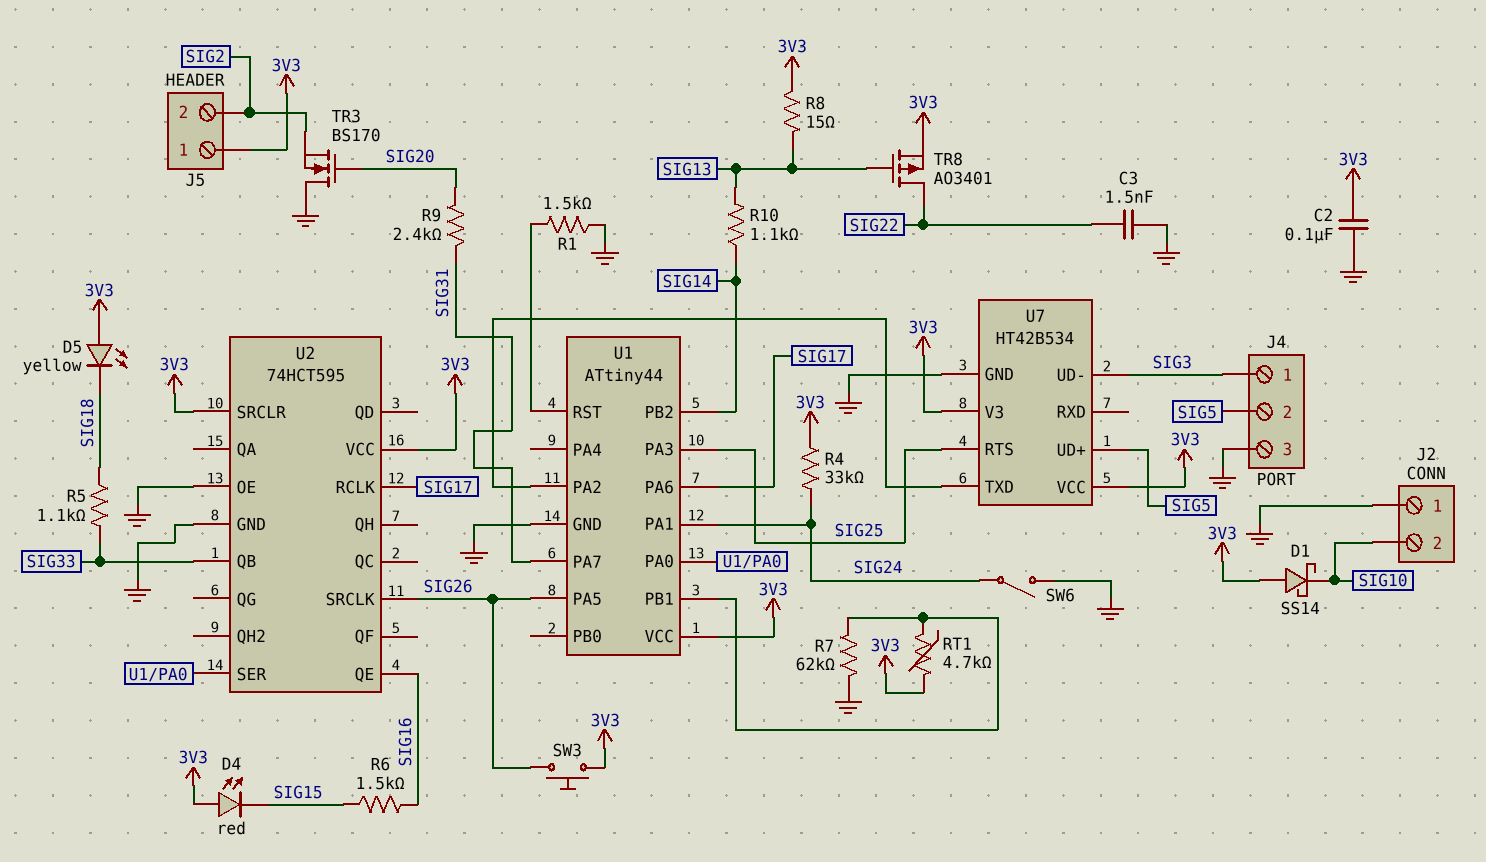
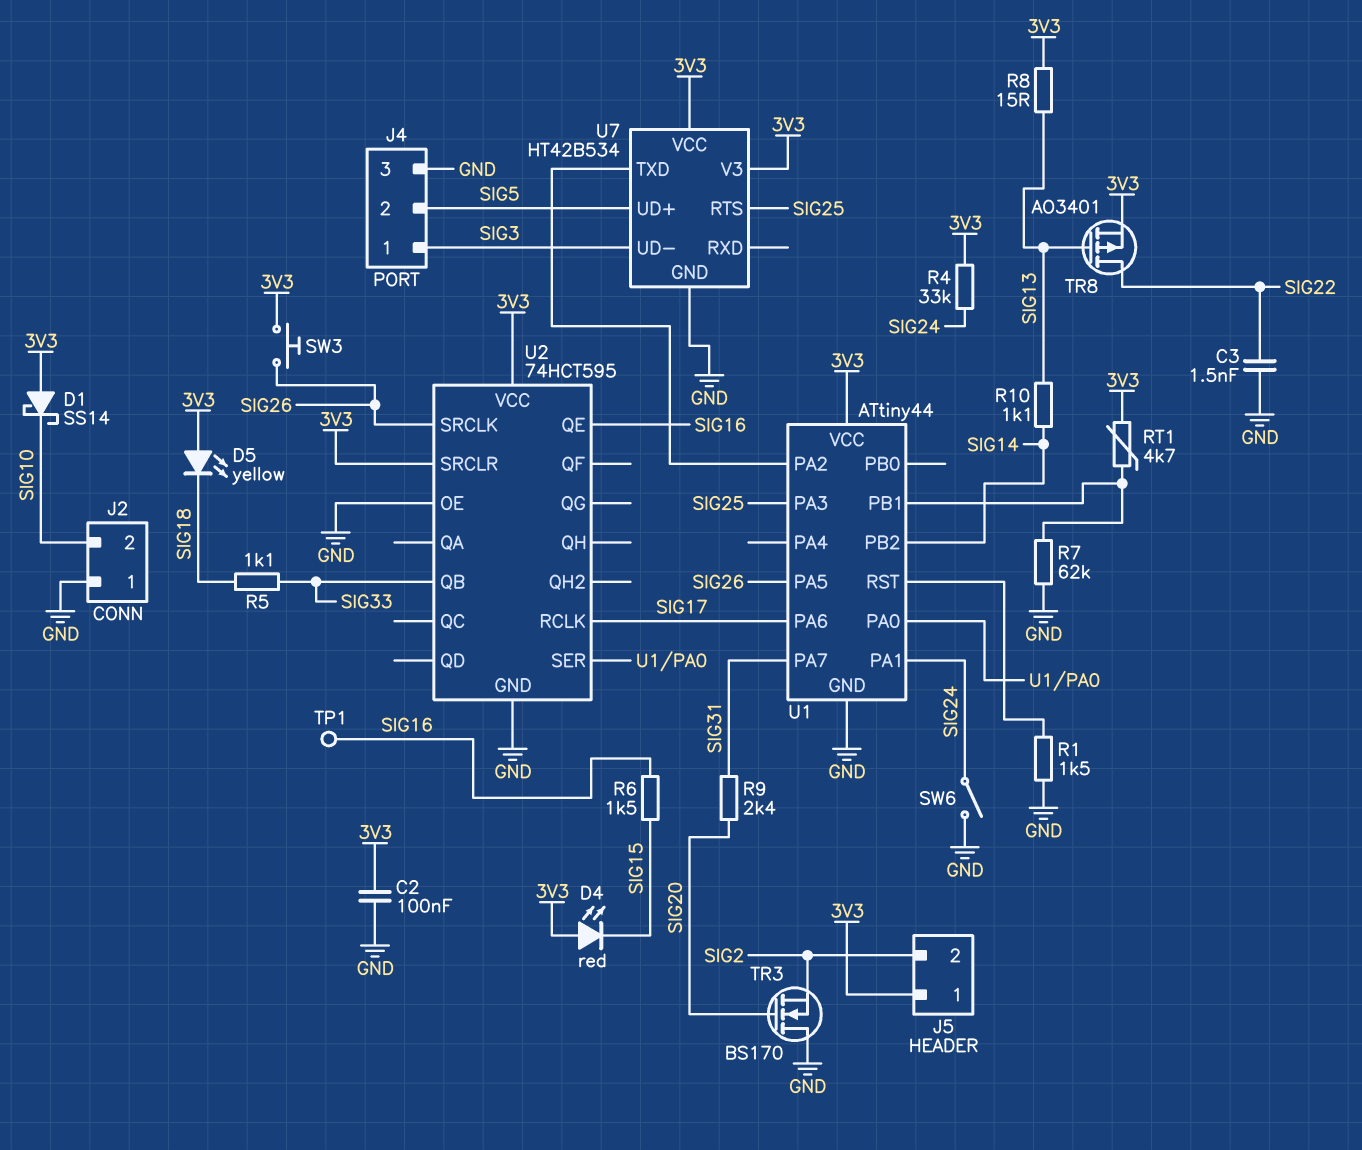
TP1: none -> test point (SIG16)

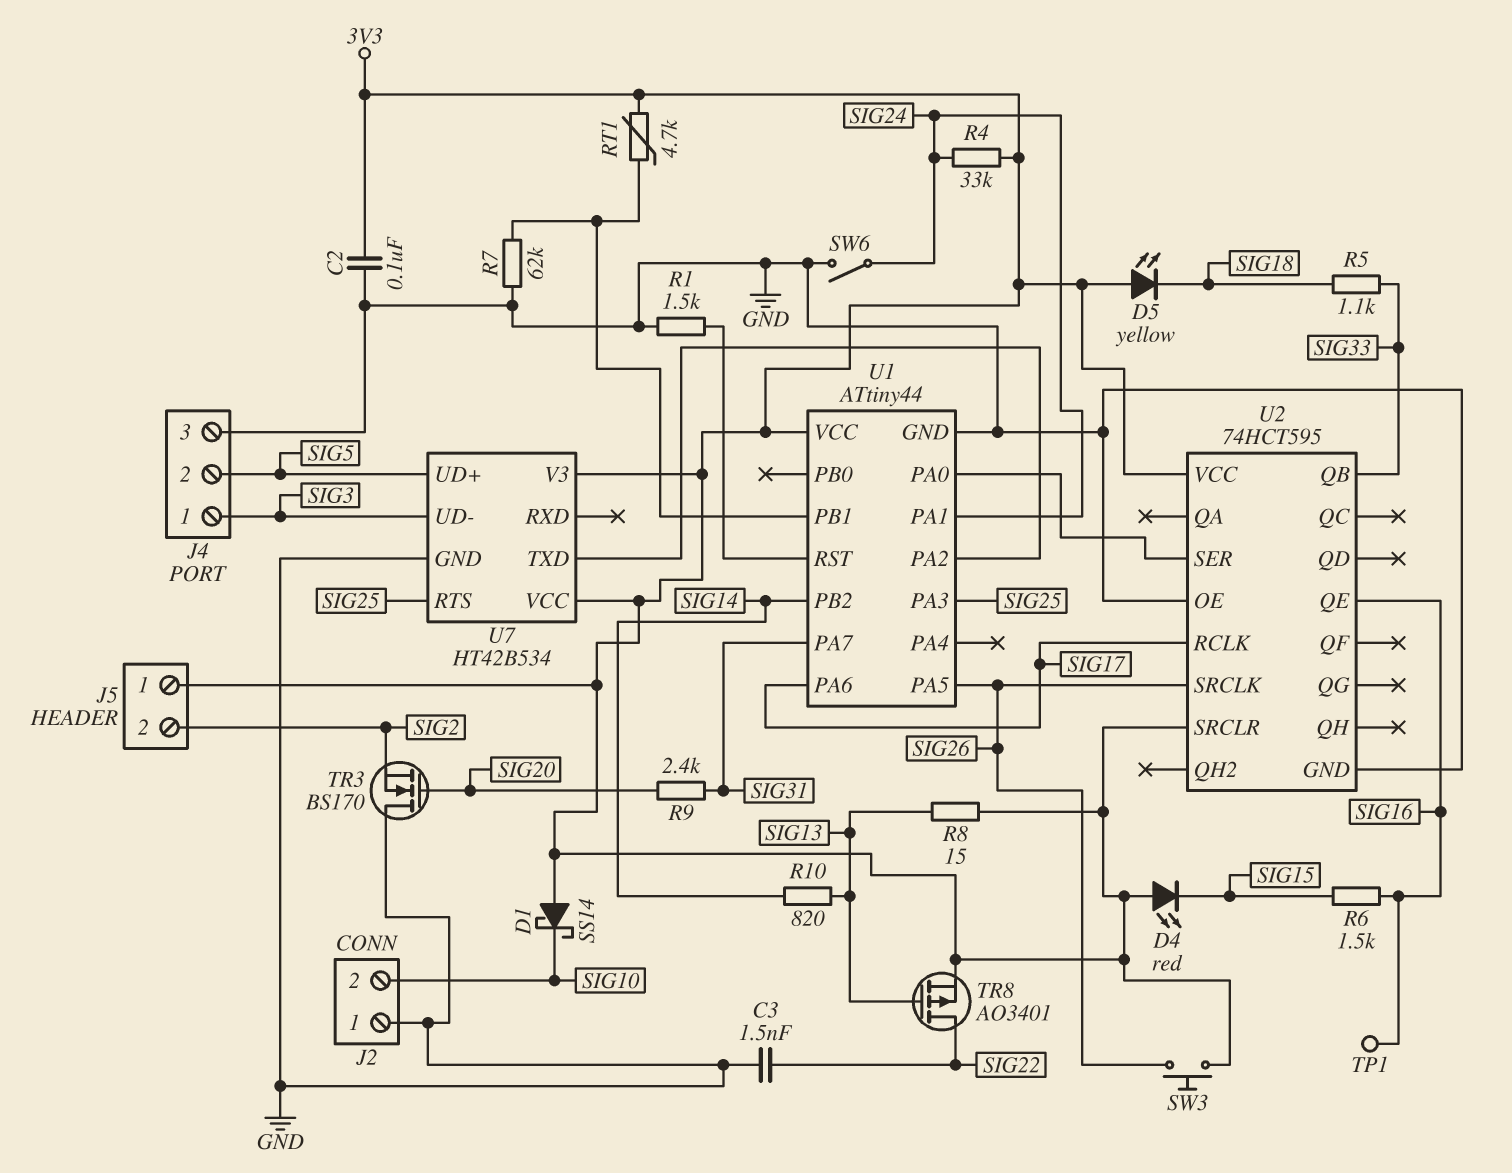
R10: 1.1k (SIG13, SIG14) -> 820 (SIG13, SIG14)

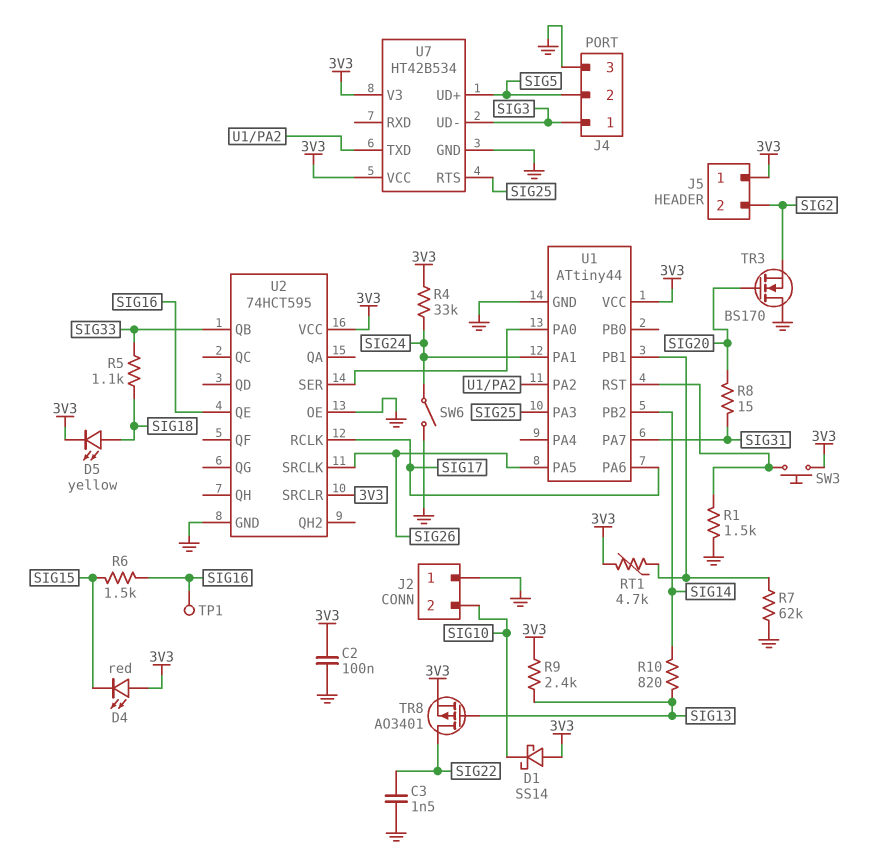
D5: LED yellow (A 3V3, K SIG18) -> LED yellow (A SIG18, K 3V3)
R8: 15 (3V3, SIG13) -> 15 (SIG20, SIG31)
R9: 2.4k (SIG20, SIG31) -> 2.4k (3V3, SIG13)
SW3: button (3V3, SIG26) -> button (3V3, U1/RST)

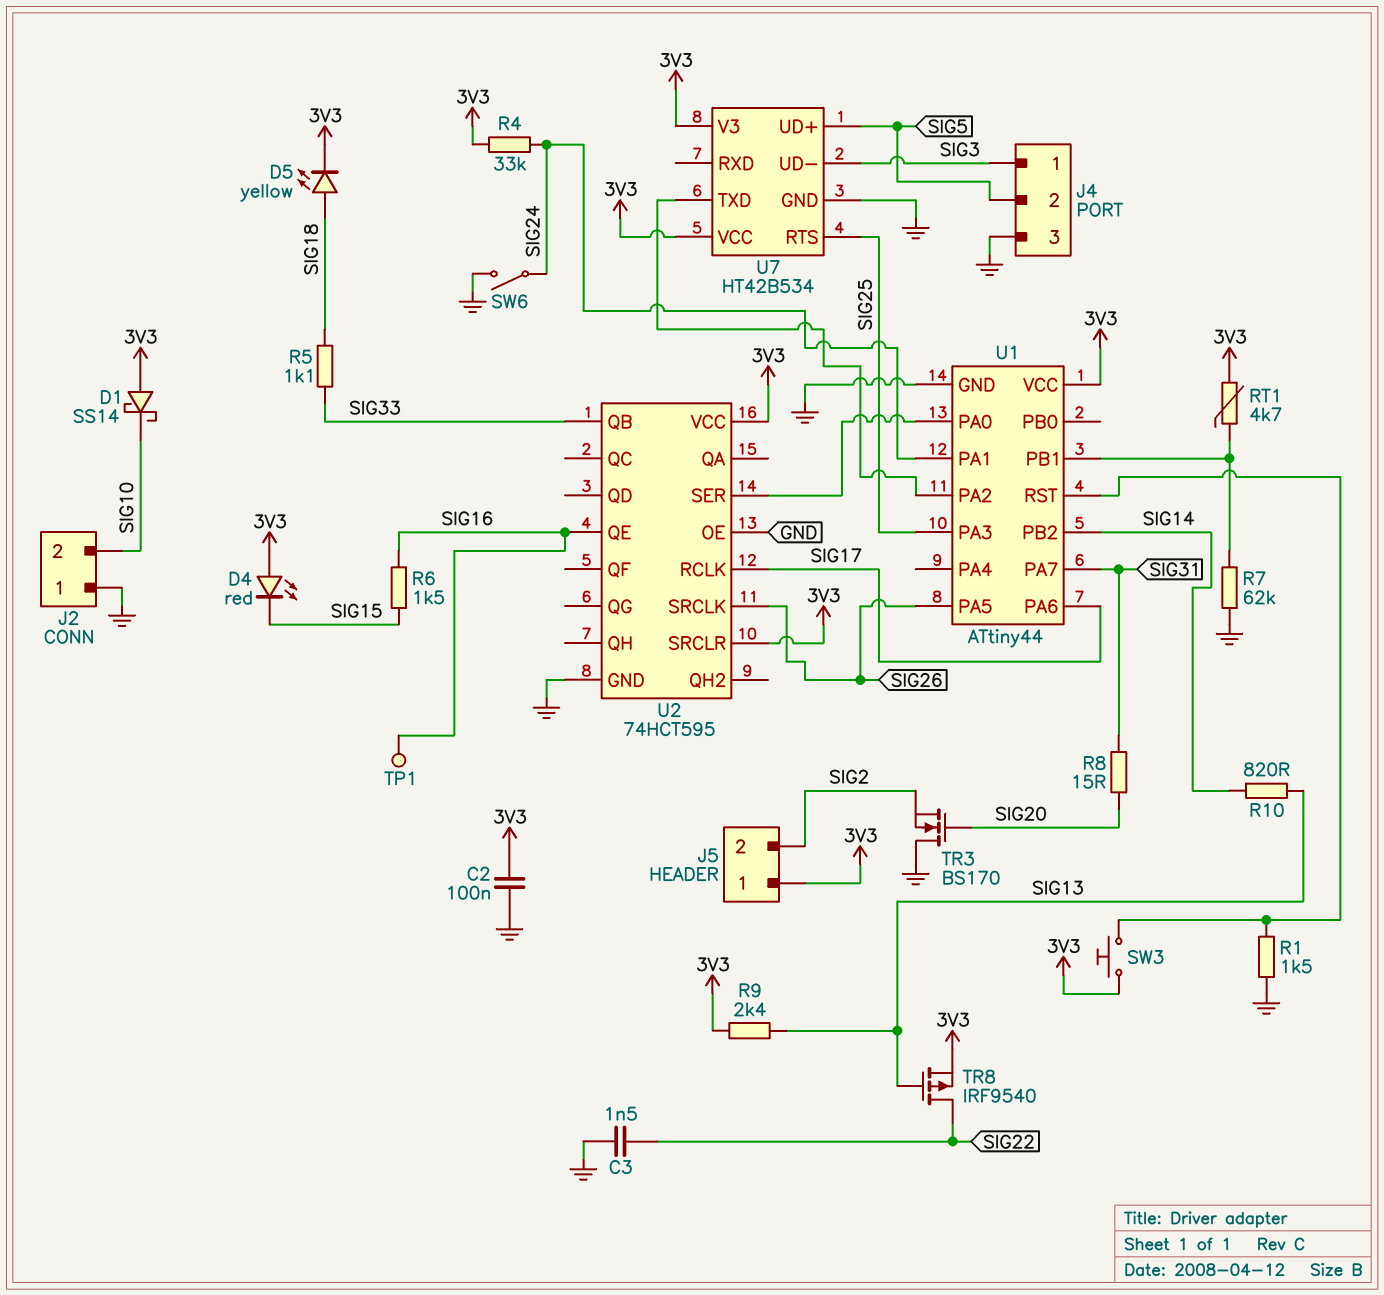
TR8: PMOS AO3401 (G SIG13, D SIG22, S 3V3) -> PMOS IRF9540 (G SIG13, D SIG22, S 3V3)

